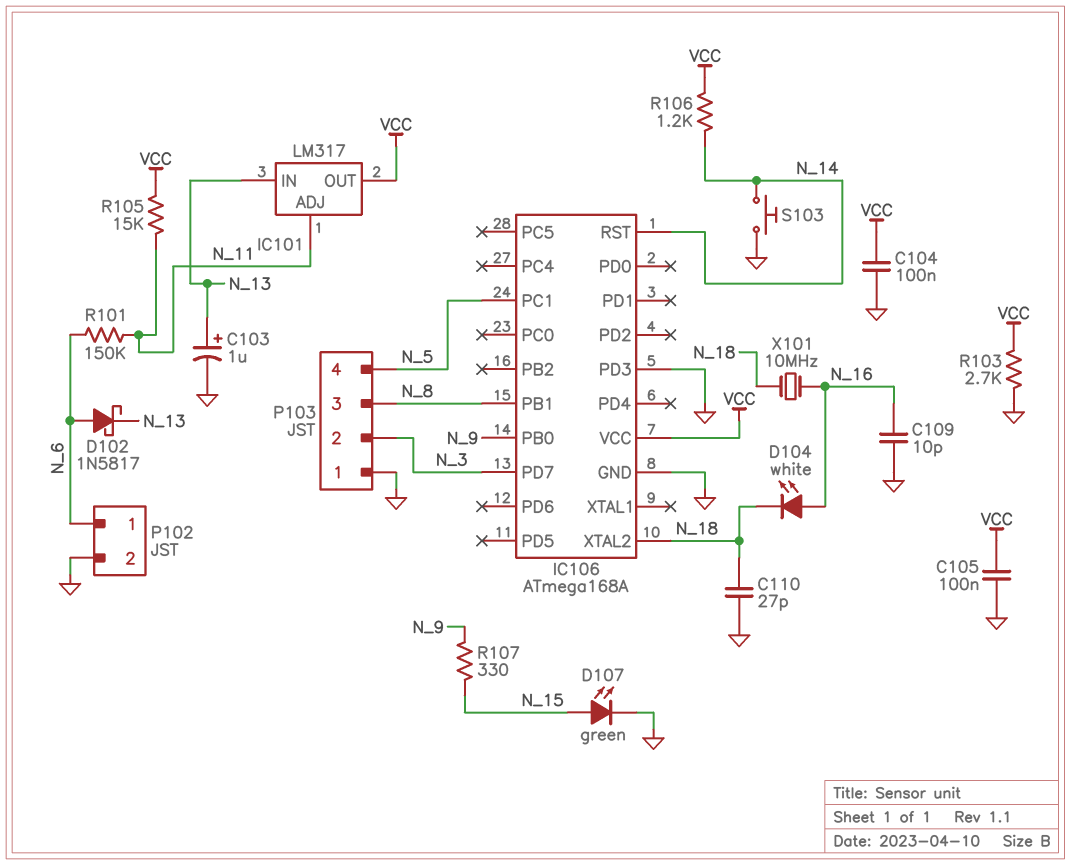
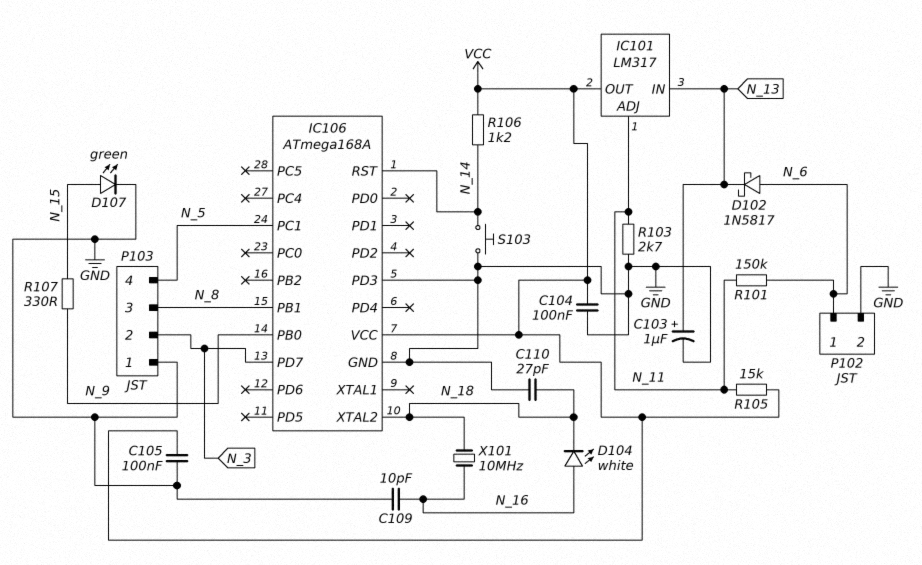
R103: 2.7k (GND, VCC) -> 2.7k (GND, N_11)

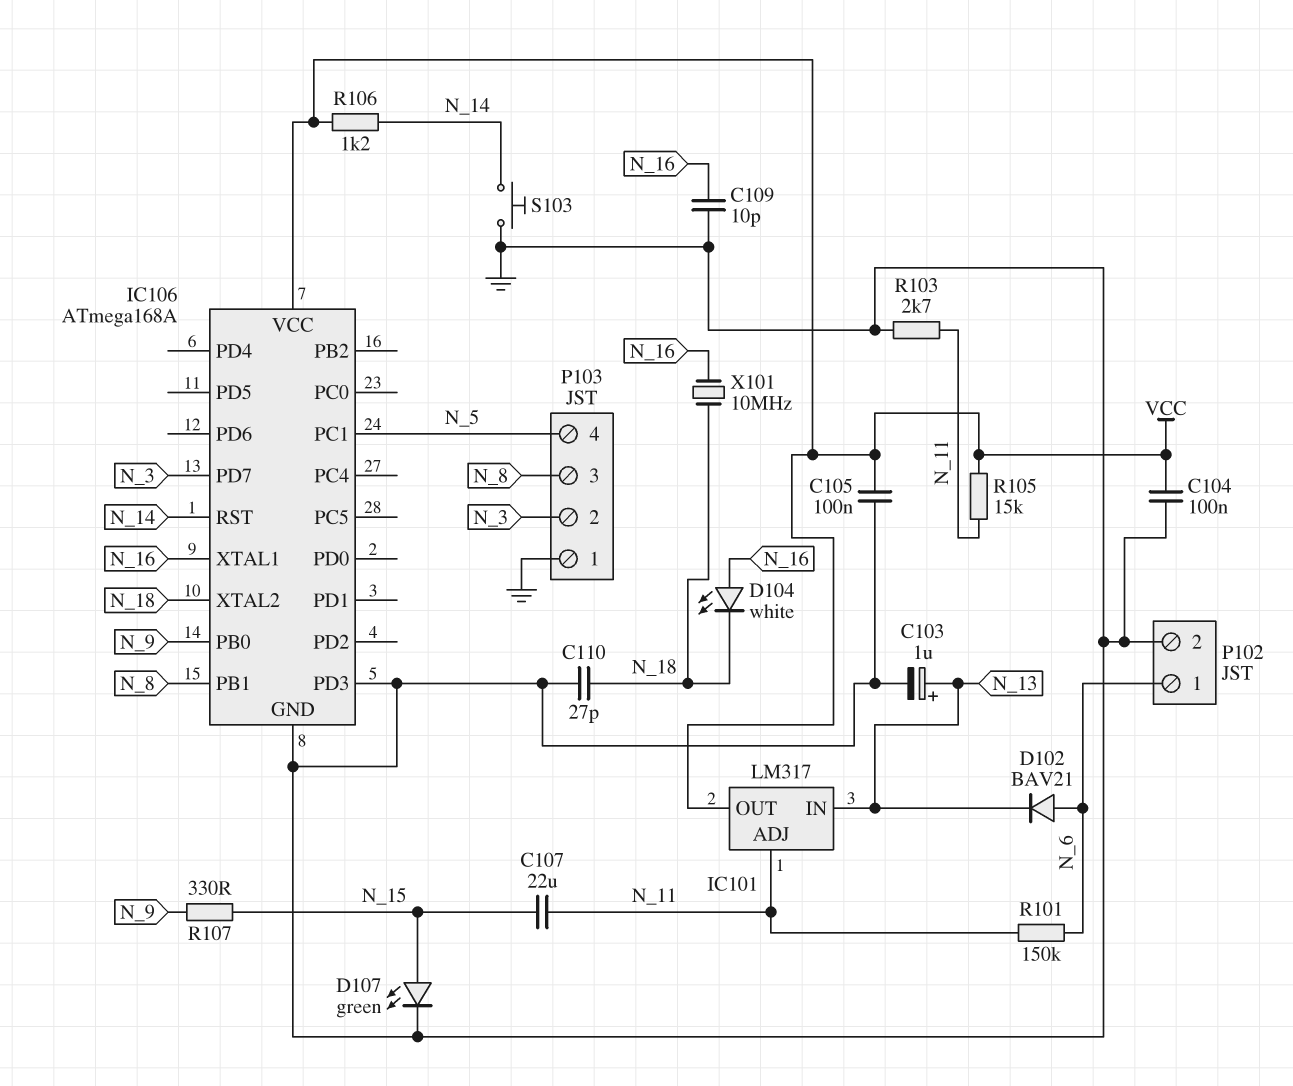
C107: none -> 22uF (N_11, N_15)
D102: schottky 1N5817 (A N_6, K N_13) -> diode BAV21 (A N_6, K N_13)
IC106 pin XTAL1: none -> N_16

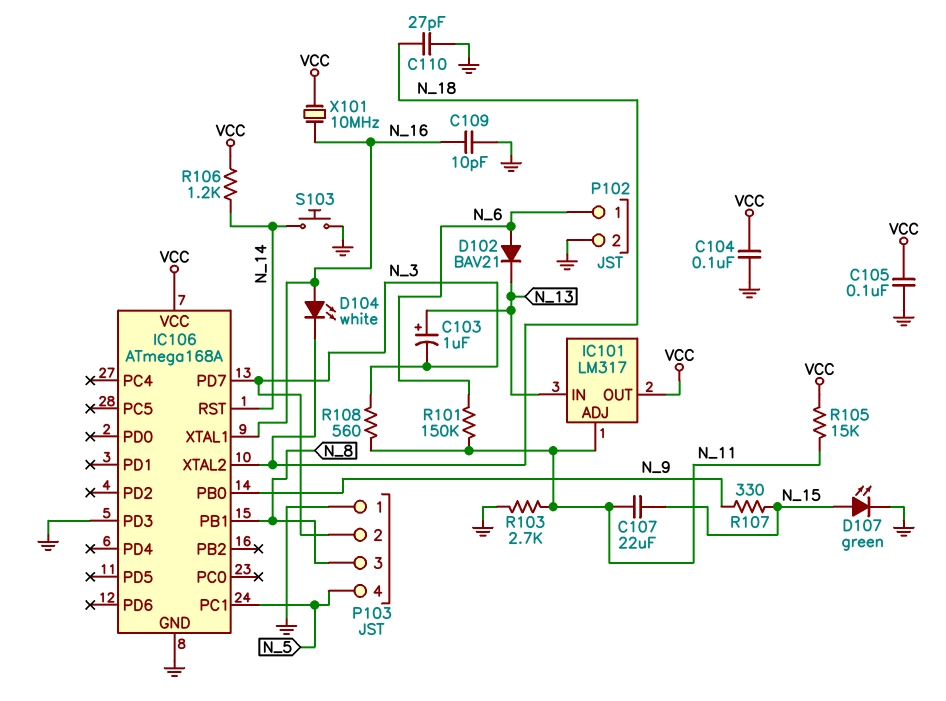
C103: 1uF (plus N_13, minus GND) -> 1uF (plus N_13, minus N_3)
R108: none -> 560 (N_3, N_11)
X101: 10MHz (N_16, N_18) -> 10MHz (N_16, VCC)

